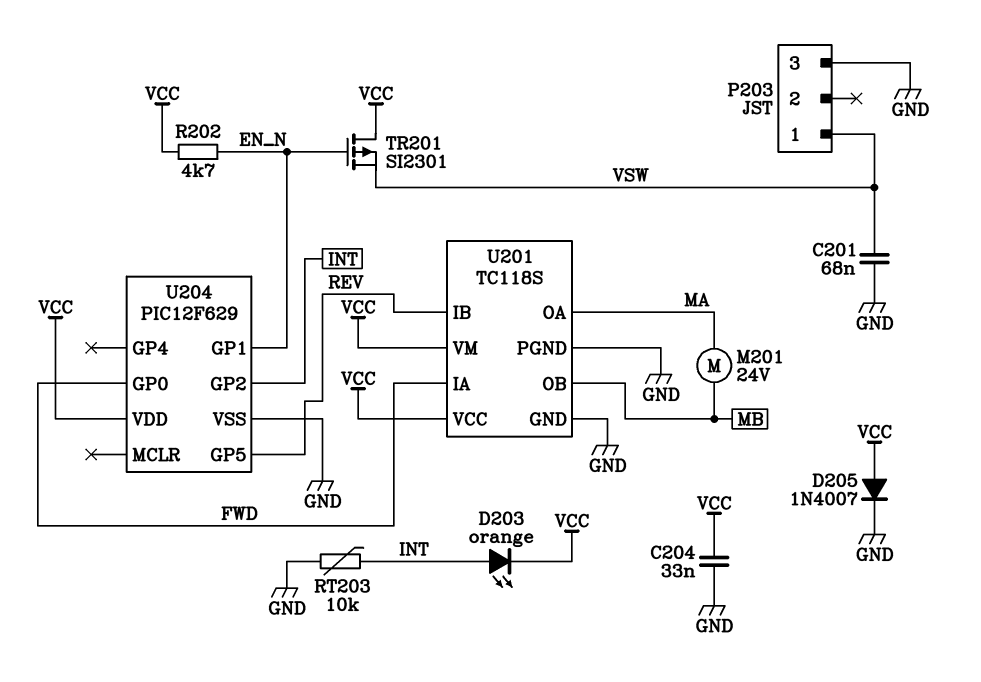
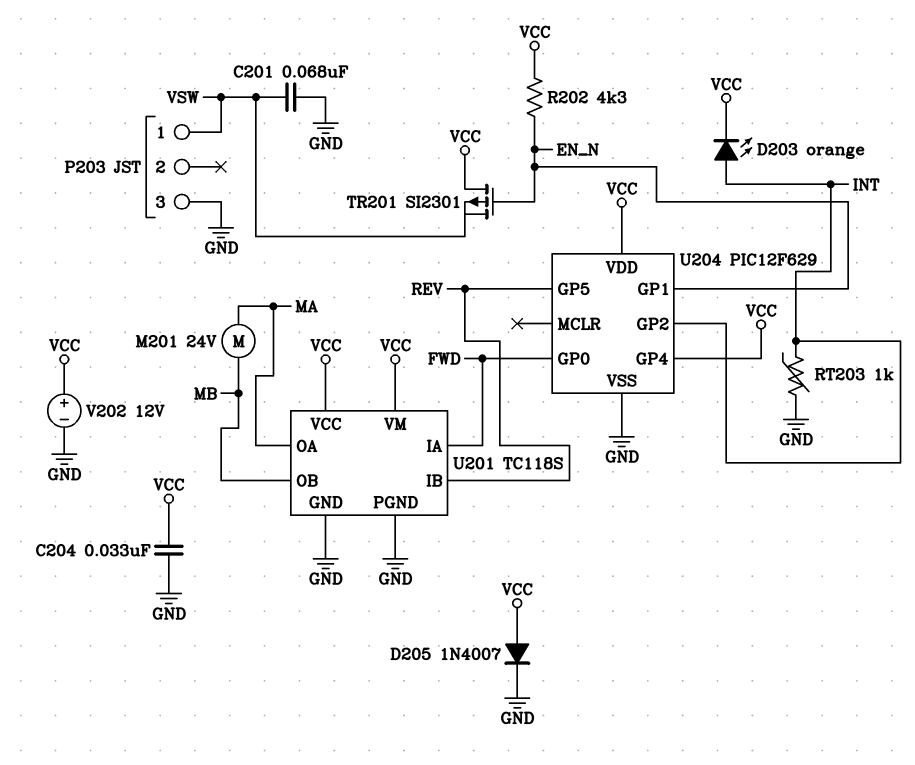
R202: 4.7k (EN_N, VCC) -> 4.3k (EN_N, VCC)
RT203: 10k (GND, INT) -> 1k (GND, INT)
U204 pin GP4: none -> VCC
V202: none -> 12V (plus VCC, minus GND)

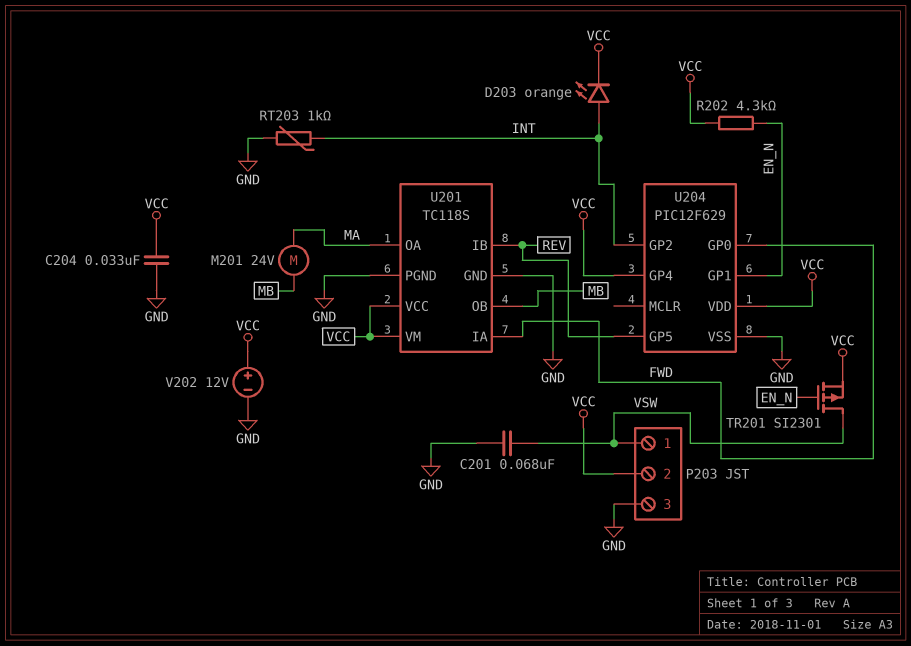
D205: diode 1N4007 (A VCC, K GND) -> none
P203 pin 2: none -> VCC
TR201: PMOS SI2301 (G EN_N, D VCC, S VSW) -> PMOS SI2301 (G EN_N, D VSW, S VCC)

